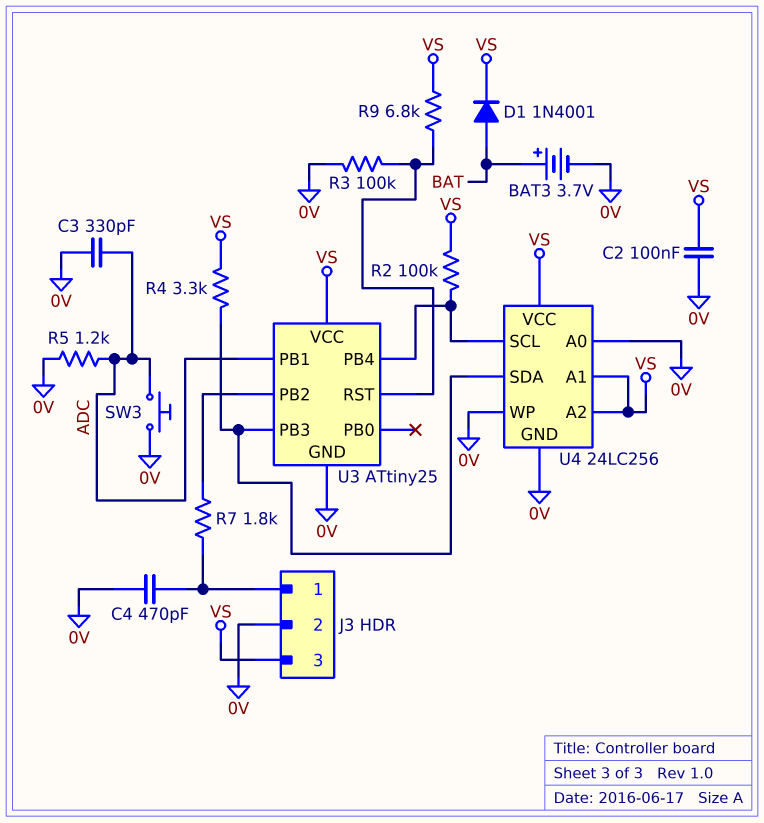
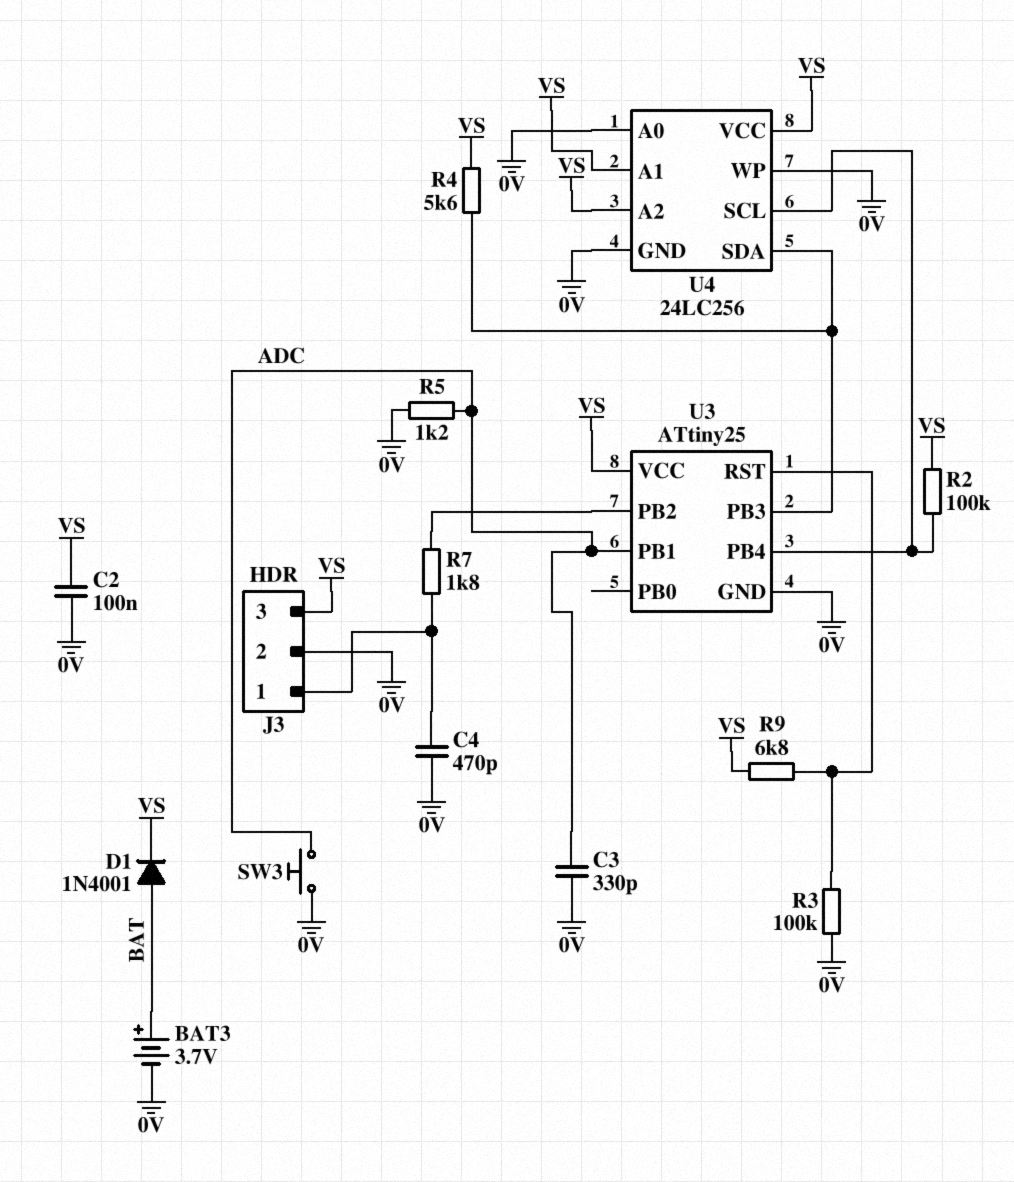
R4: 3.3k (U3/PB3, VS) -> 5.6k (U3/PB3, VS)

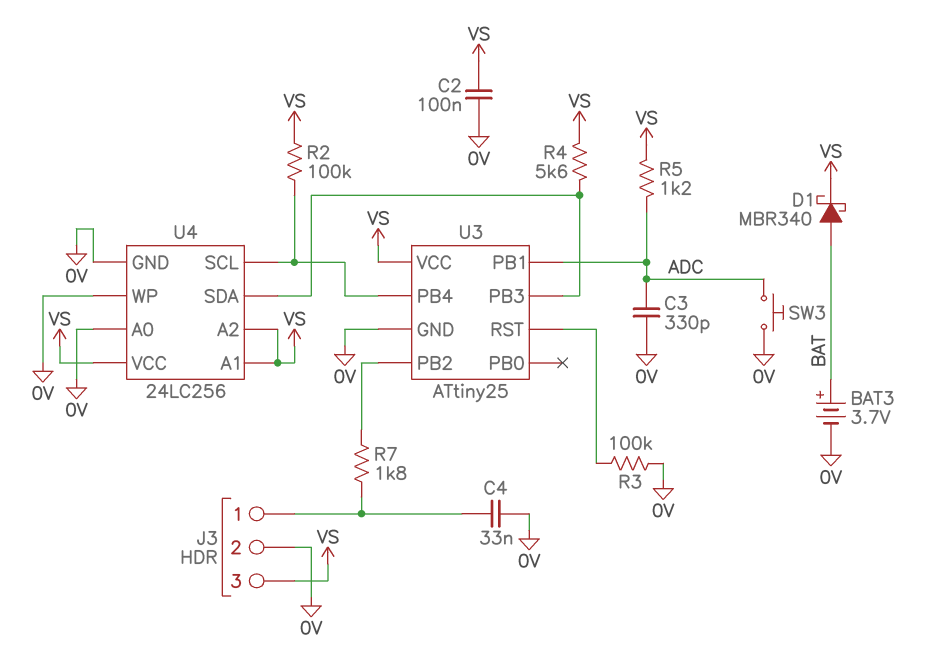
C4: 470pF (0V, J3/1) -> 33nF (0V, J3/1)
D1: diode 1N4001 (A BAT, K VS) -> schottky MBR340 (A BAT, K VS)
R5: 1.2k (0V, ADC) -> 1.2k (ADC, VS)
R9: 6.8k (U3/RST, VS) -> none

